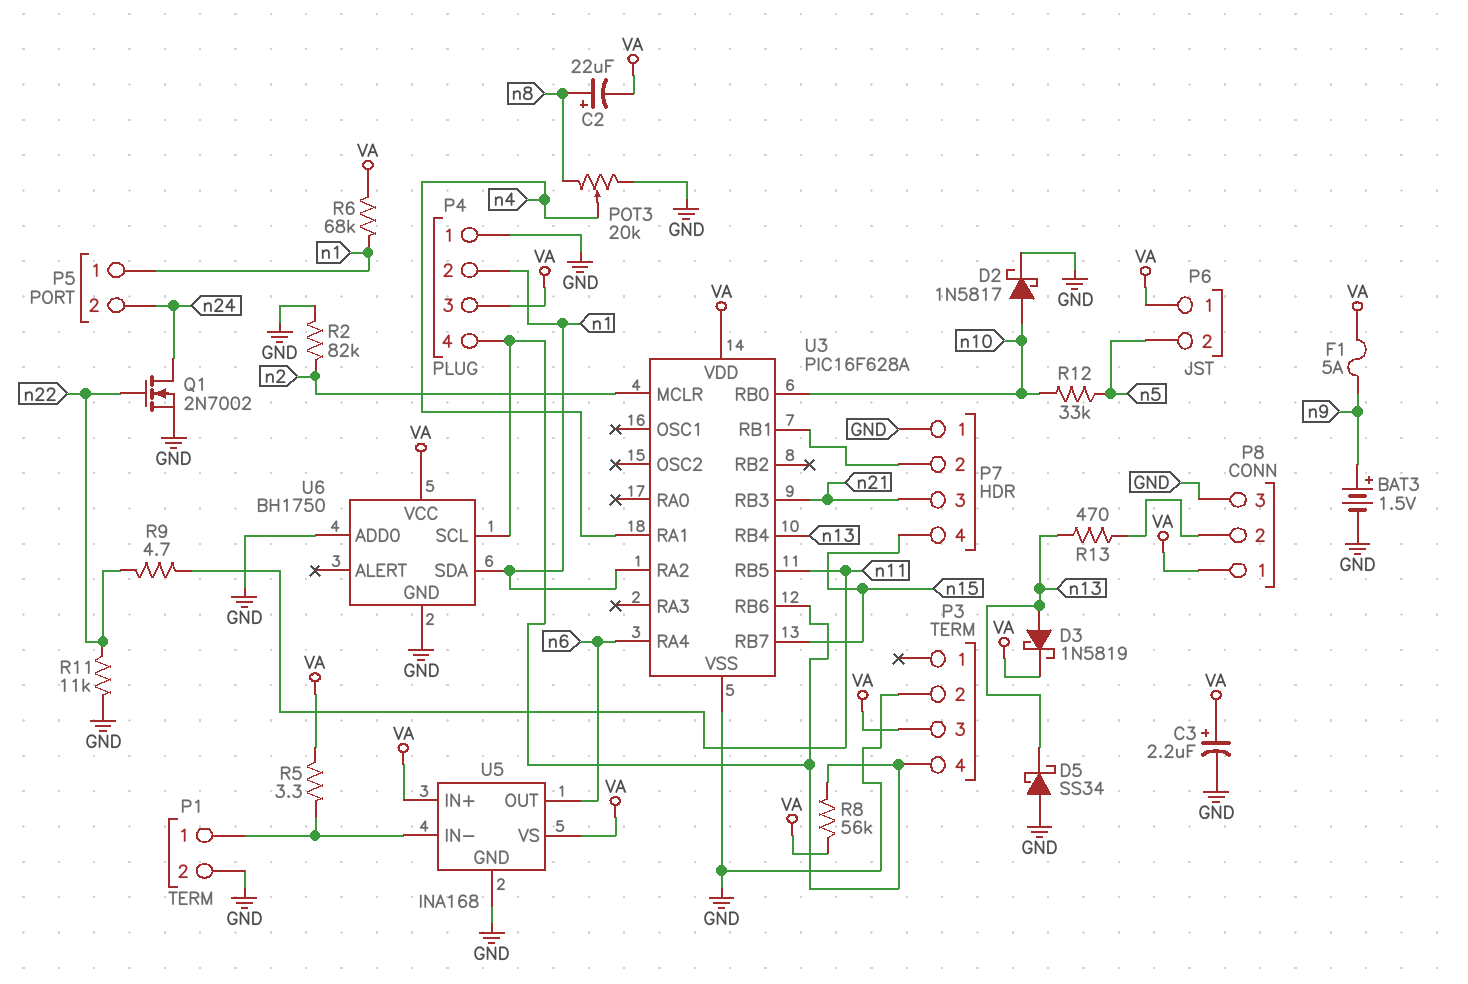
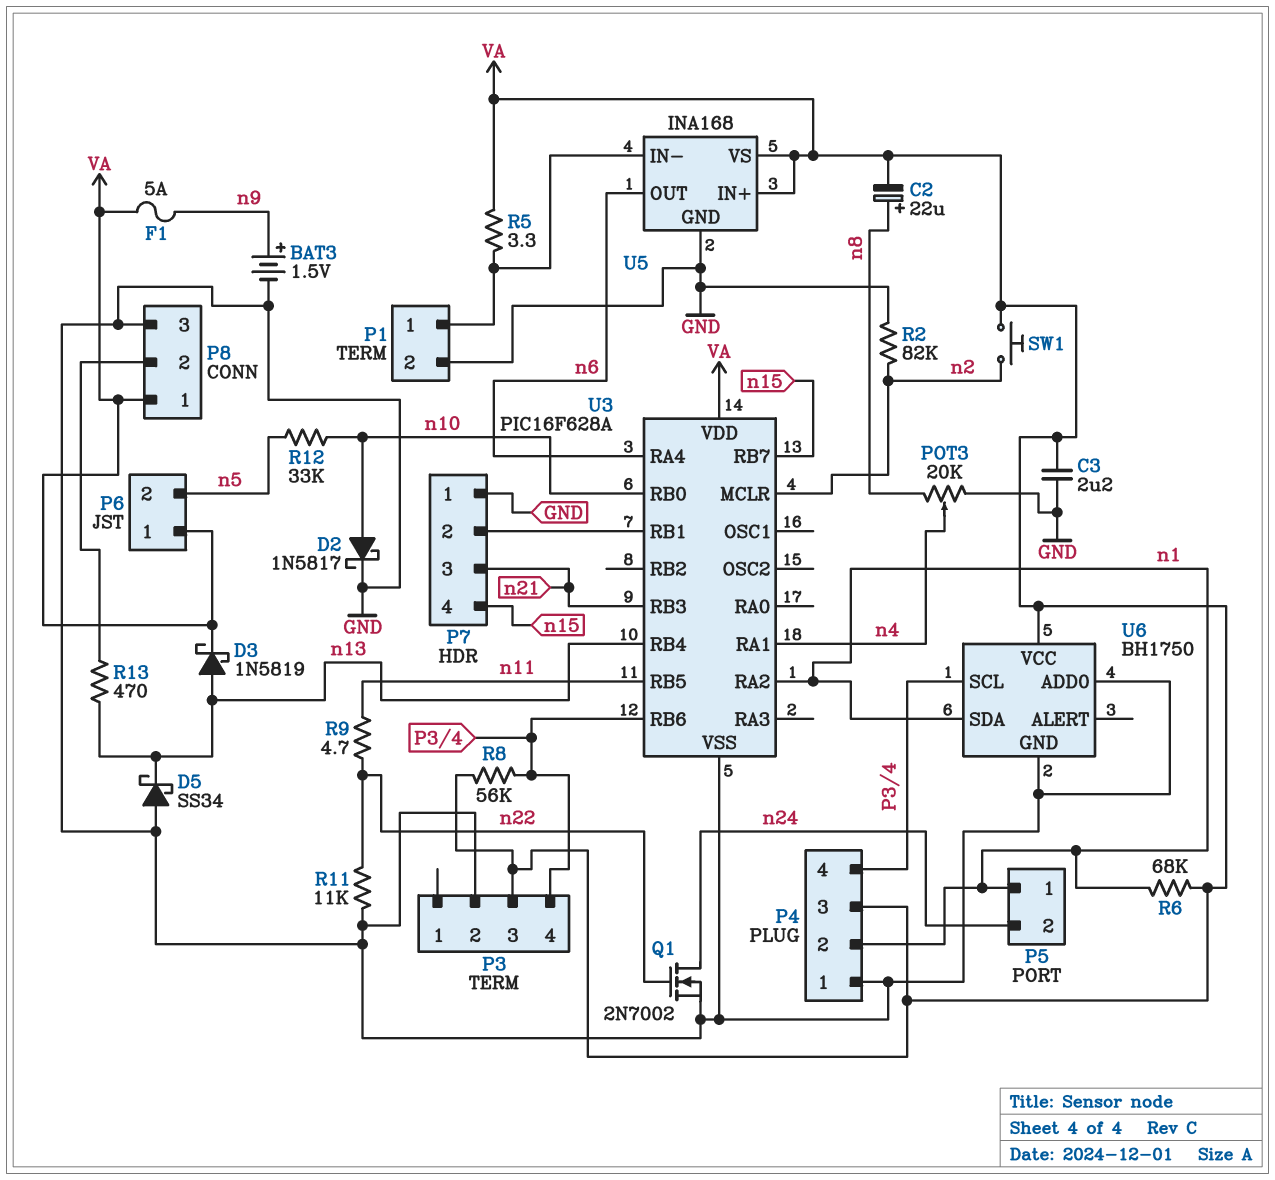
C3: 2.2uF (plus VA, minus GND) -> 2.2uF (GND, VA)
SW1: none -> button (VA, n2)

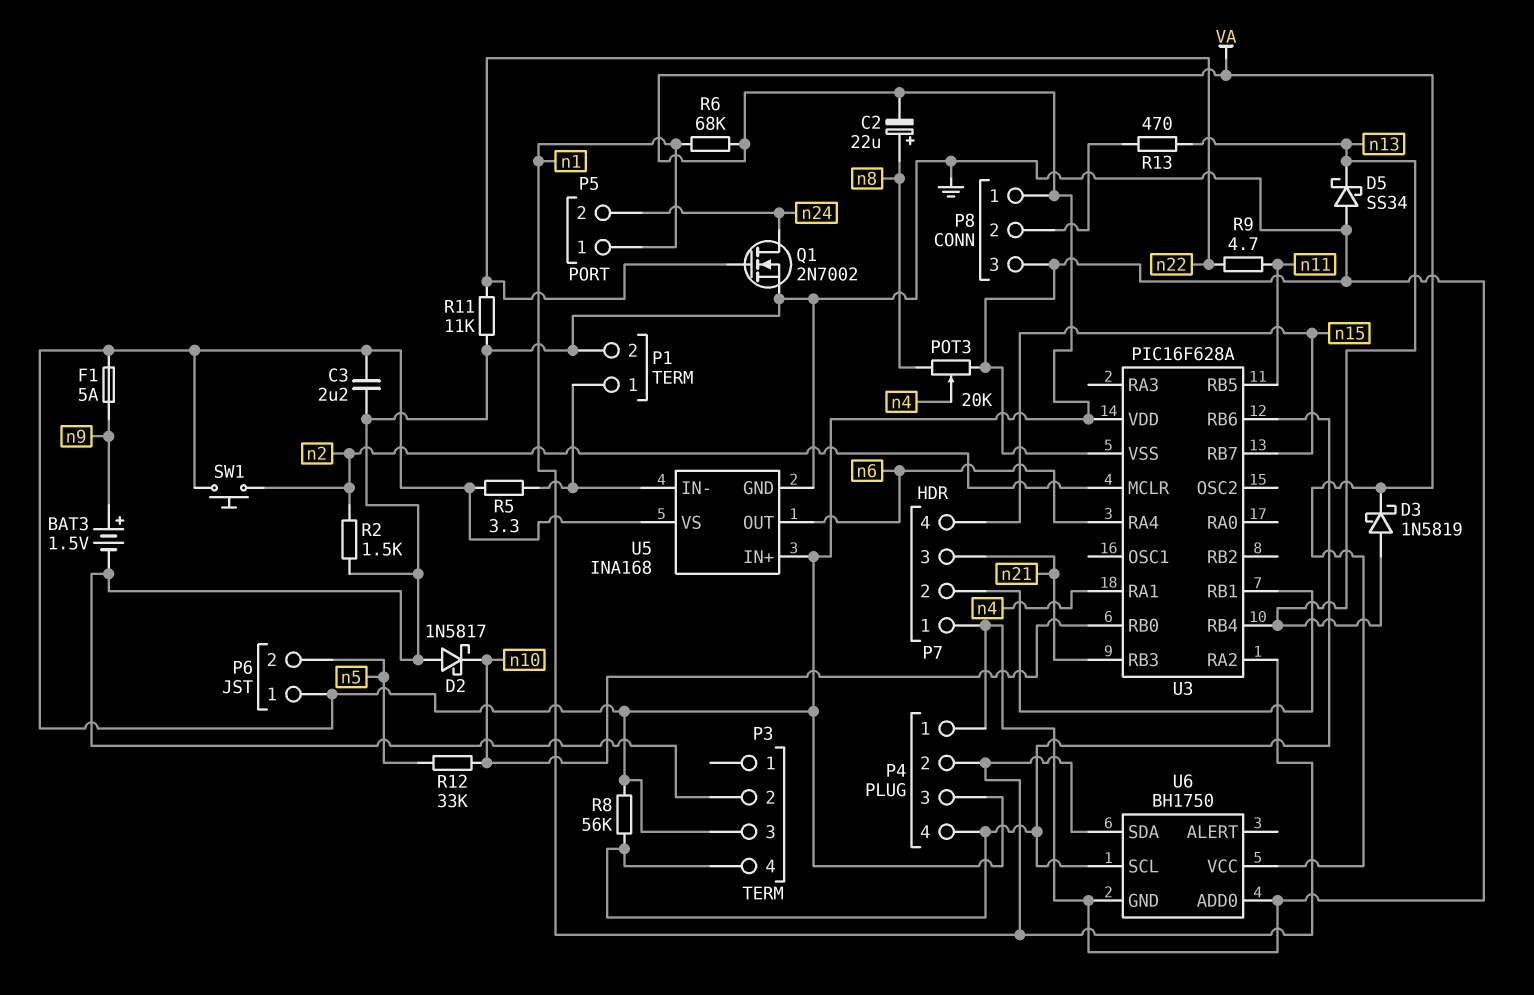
D2: schottky 1N5817 (A n10, K GND) -> schottky 1N5817 (A GND, K n10)
R2: 82k (GND, n2) -> 1.5k (GND, n2)

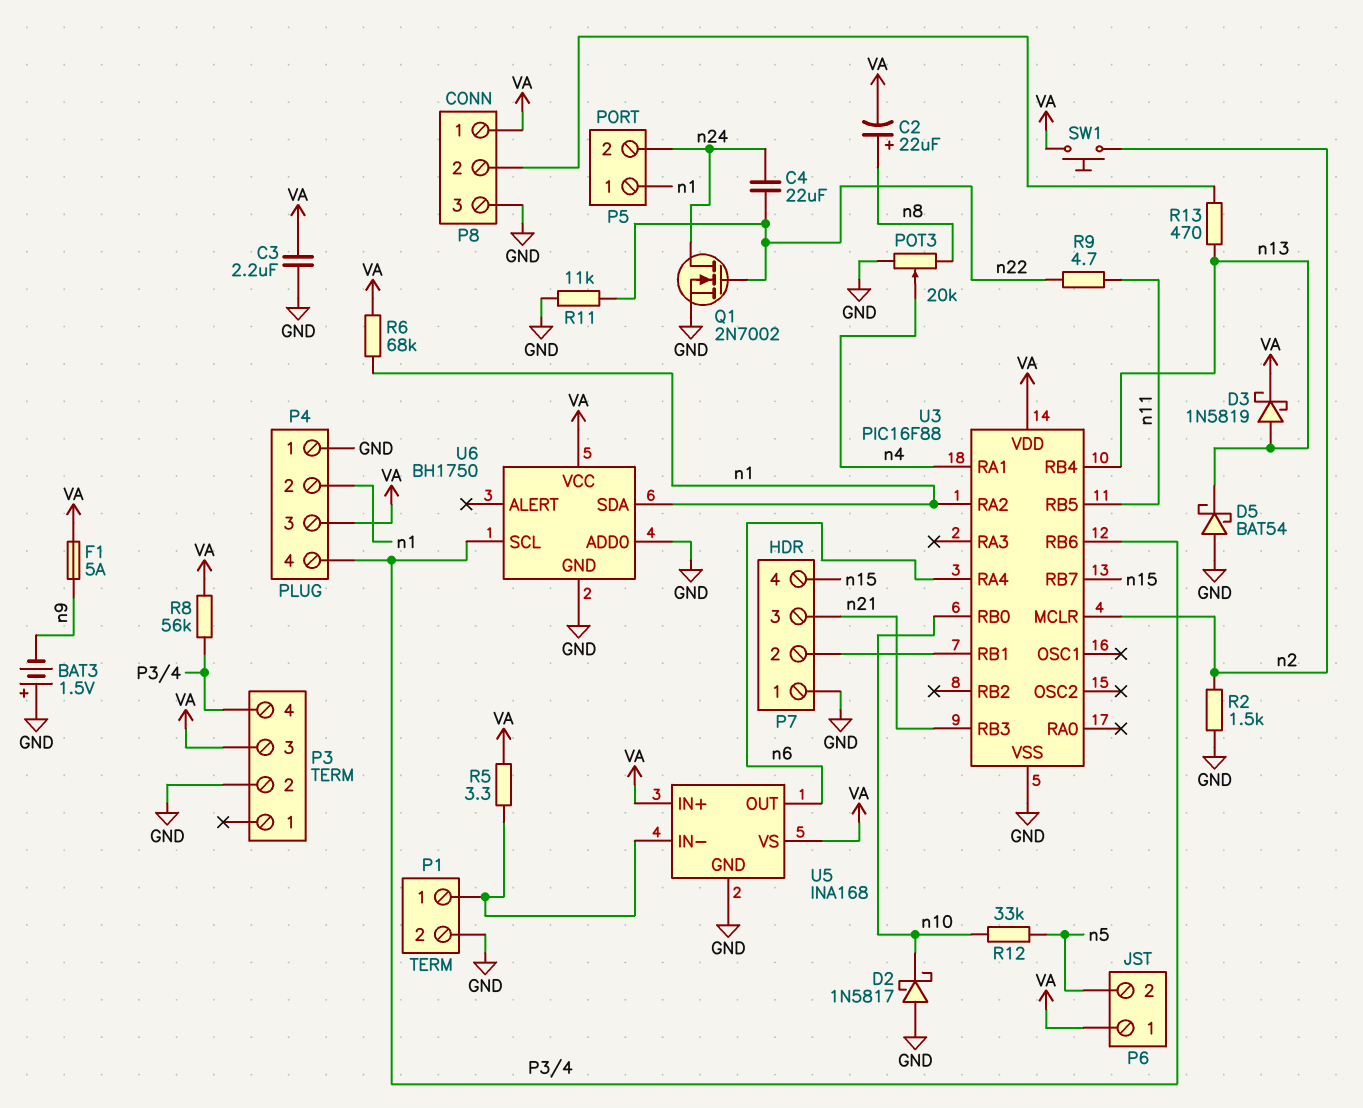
BAT3: 1.5V (plus n9, minus GND) -> 1.5V (plus GND, minus n9)
C4: none -> 22uF (n22, n24)
D5: schottky SS34 (A GND, K n13) -> schottky BAT54 (A GND, K n13)
U3: PIC16F628A -> PIC16F88

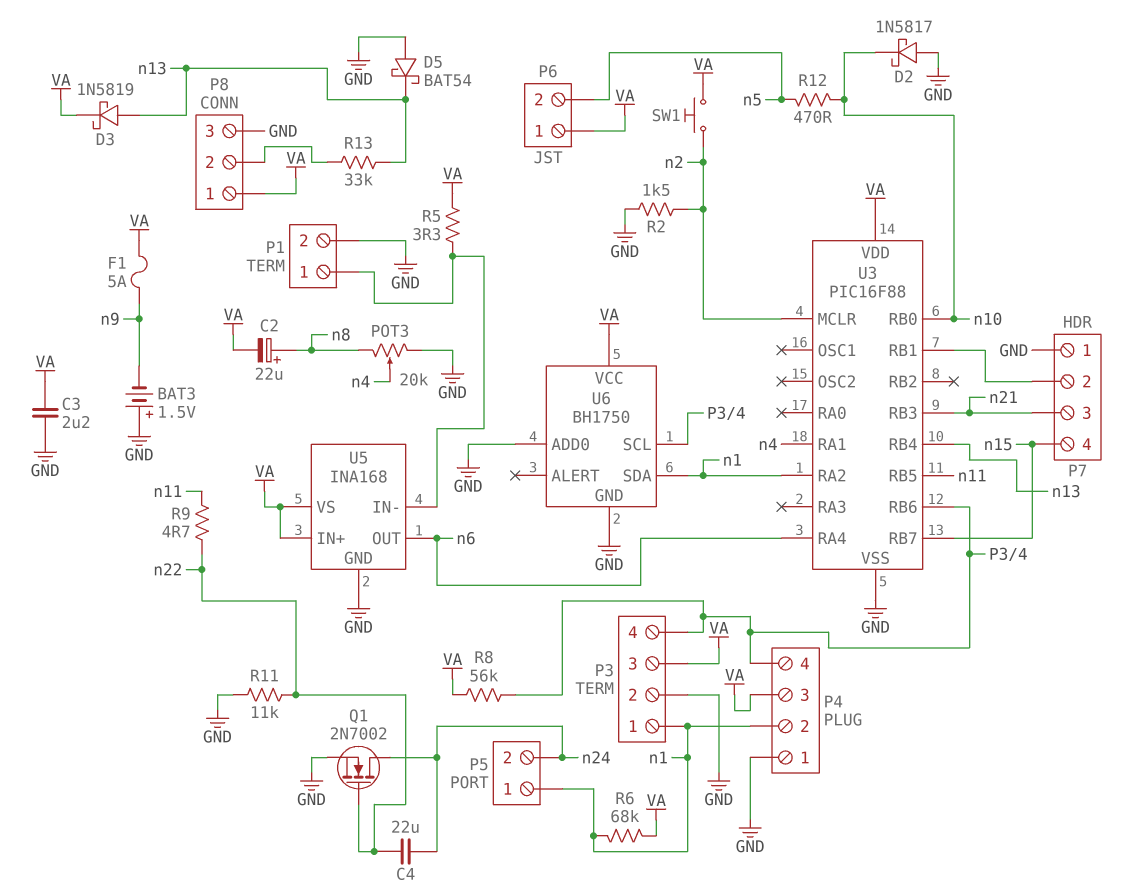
P3 pin 1: none -> n1
R12: 33k (n5, n10) -> 470 (n5, n10)
R13: 470 (P8/2, n13) -> 33k (P8/2, n13)

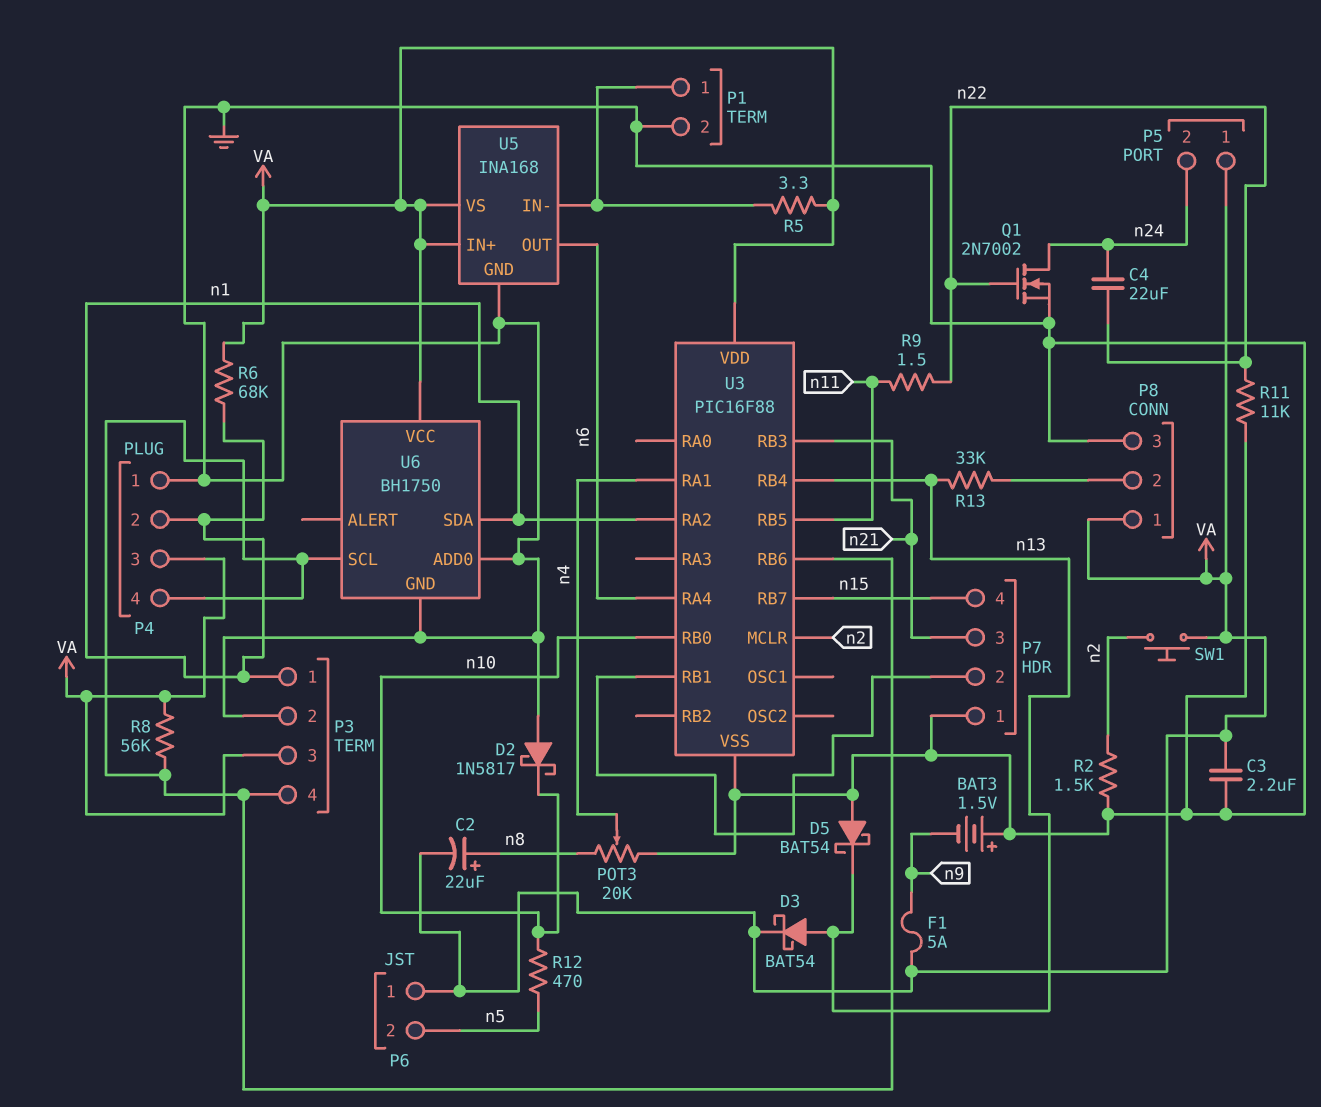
D3: schottky 1N5819 (A n13, K VA) -> schottky BAT54 (A n13, K VA)
P5 pin 1: n1 -> VA
R9: 4.7 (n11, n22) -> 1.5 (n11, n22)

